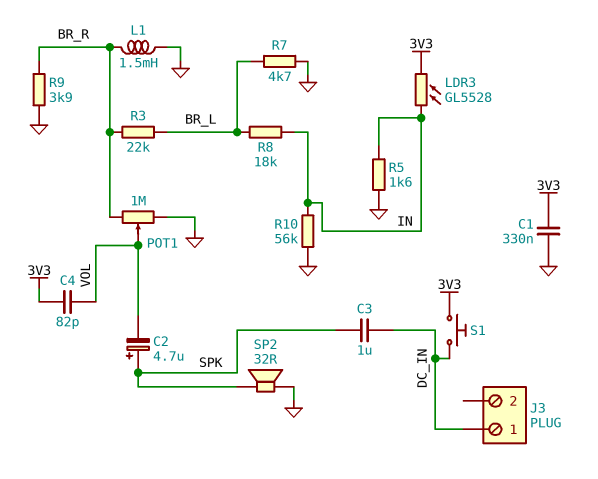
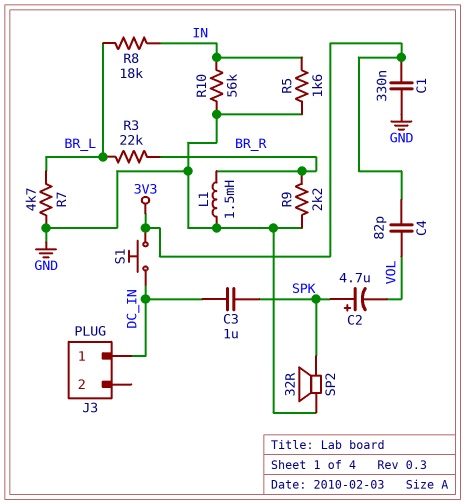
LDR3: GL5528 (3V3, IN) -> none
POT1: 1M (BR_R, GND, wiper VOL) -> none
R9: 3.9k (BR_R, GND) -> 2.2k (BR_R, GND)

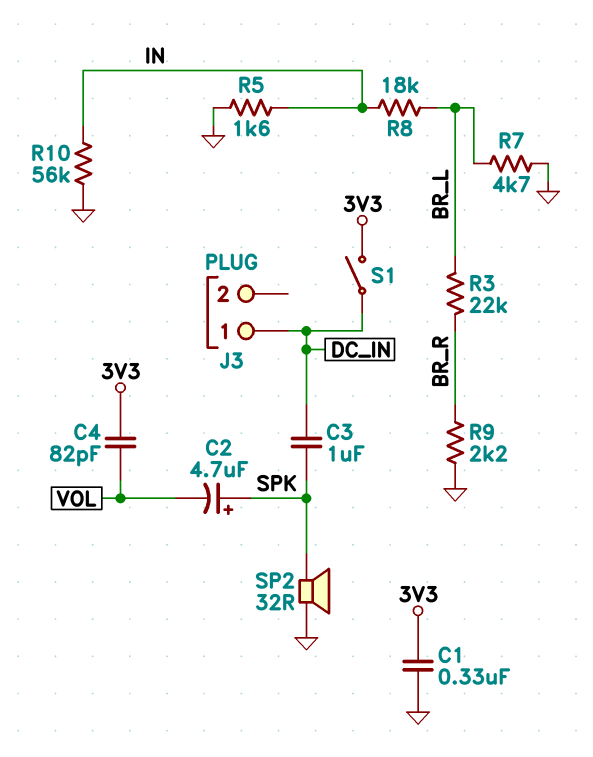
L1: 1.5mH (BR_R, GND) -> none
S1: button (3V3, DC_IN) -> switch (3V3, DC_IN)

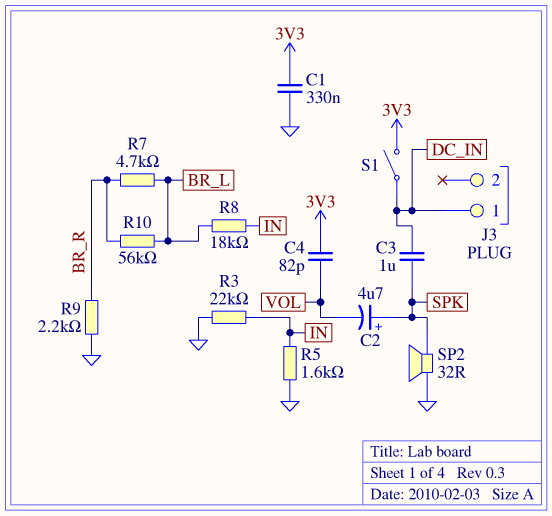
R3: 22k (BR_L, BR_R) -> 22k (GND, IN)
R7: 4.7k (BR_L, GND) -> 4.7k (BR_L, BR_R)
R10: 56k (GND, IN) -> 56k (BR_L, BR_R)

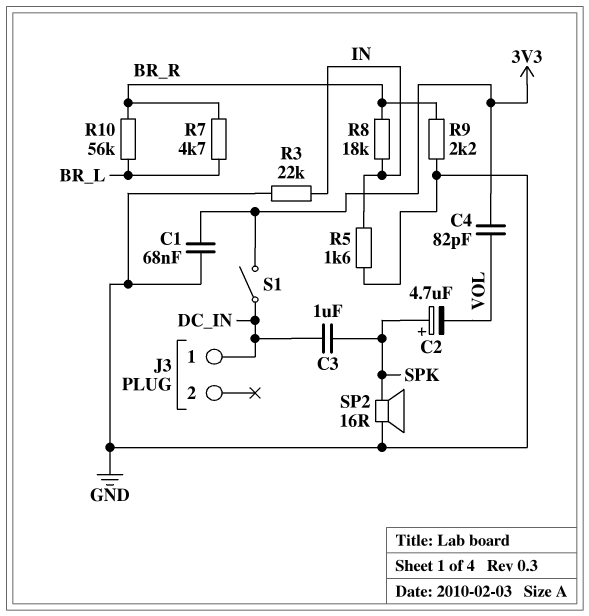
C1: 330nF (3V3, GND) -> 68nF (3V3, GND)
R8: 18k (BR_L, IN) -> 18k (BR_R, IN)
SP2: speaker 32R (GND, SPK) -> speaker 16R (GND, SPK)

